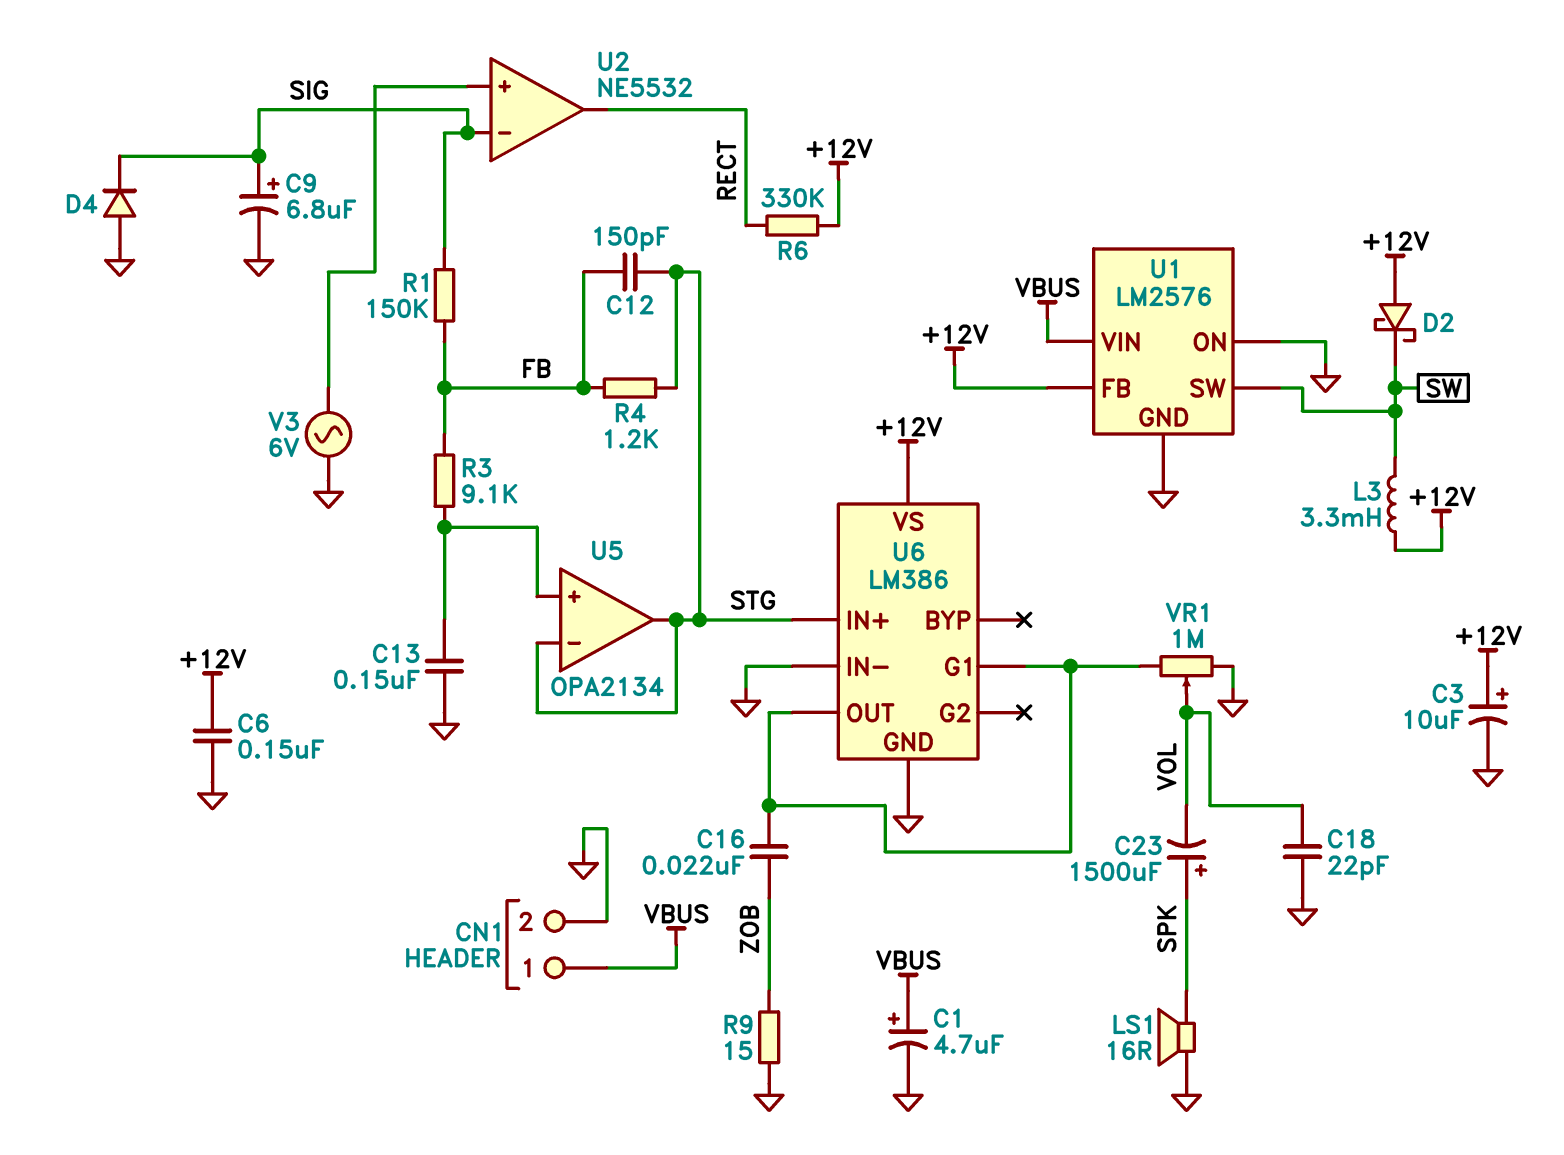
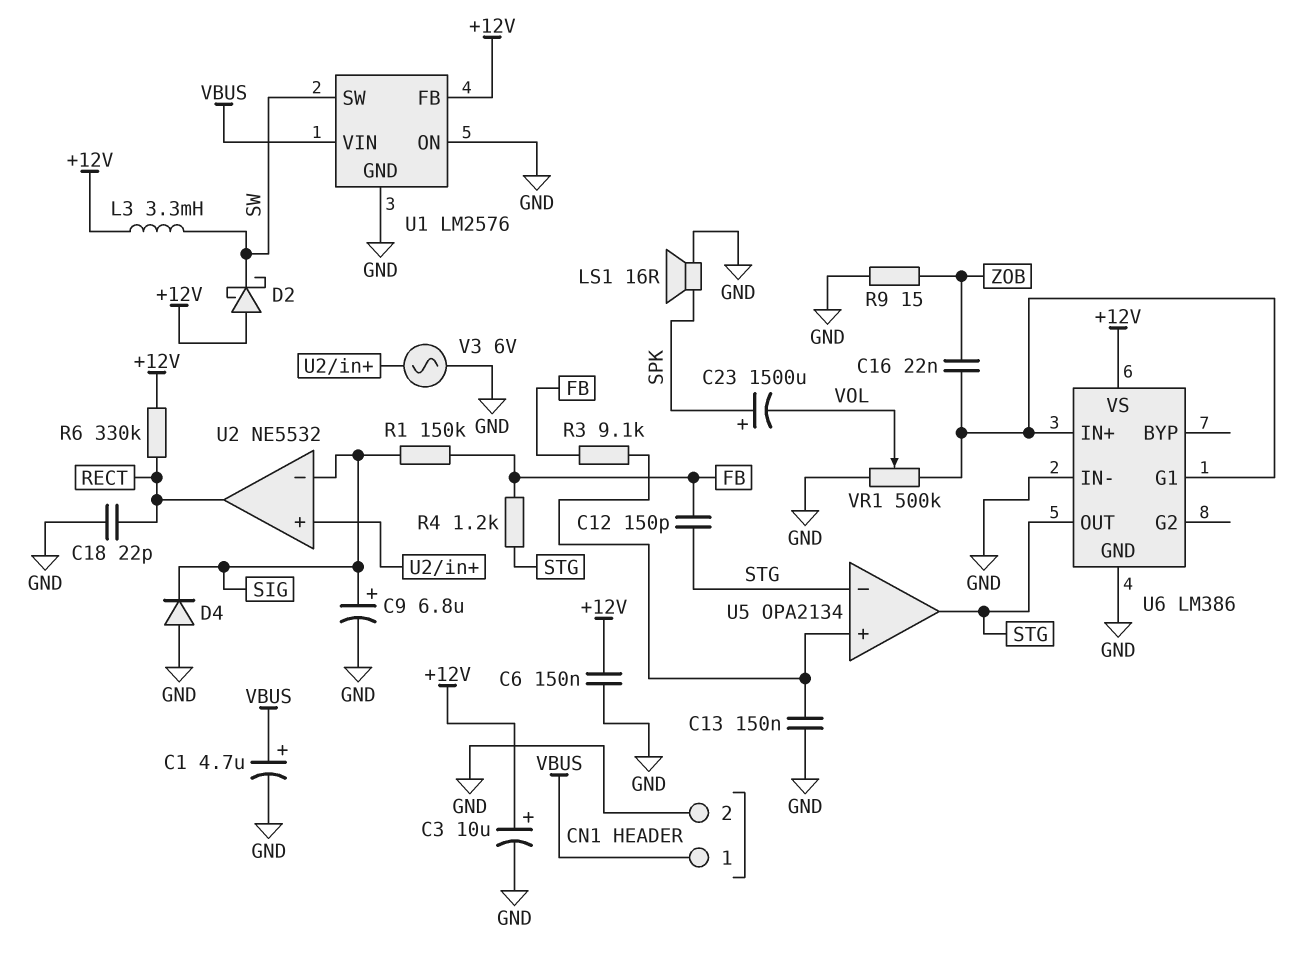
C18: 22pF (GND, VOL) -> 22pF (GND, RECT)
U6 pin IN+: STG -> U6/G1
U6 pin OUT: U6/G1 -> STG
VR1: 1M (GND, U6/G1, wiper VOL) -> 500k (GND, U6/G1, wiper VOL)

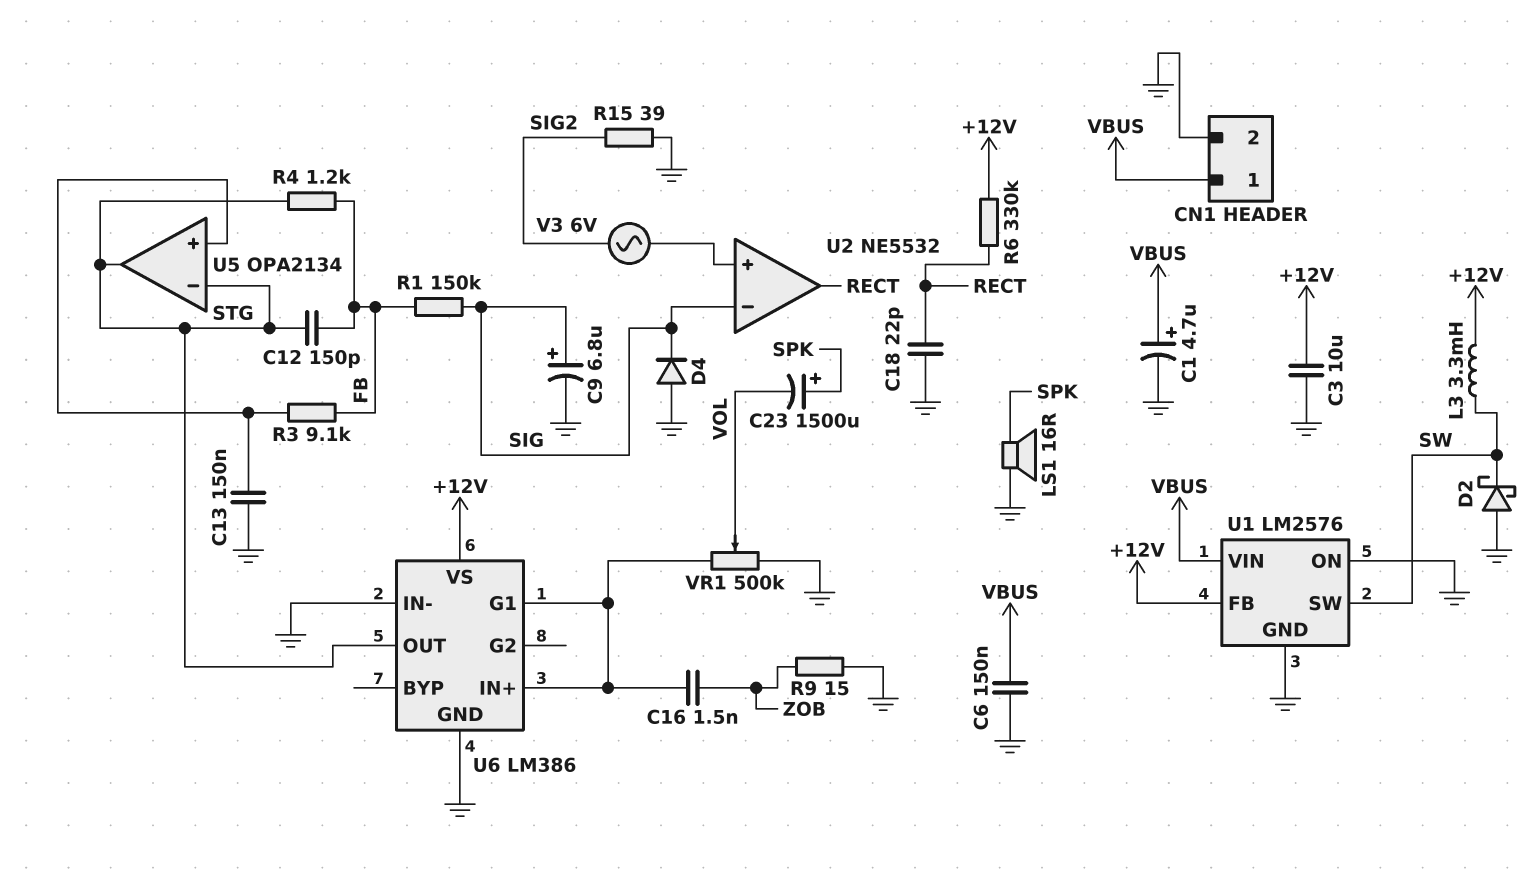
C3: 10uF (plus +12V, minus GND) -> 10uF (+12V, GND)
C6: 150nF (+12V, GND) -> 150nF (GND, VBUS)
C16: 22nF (U6/G1, ZOB) -> 1.5nF (U6/G1, ZOB)
D2: schottky (A +12V, K SW) -> schottky (A GND, K SW)
R15: none -> 39 (GND, SIG2)
V3: AC 6V (GND, U2/in+) -> AC 6V (SIG2, U2/in+)

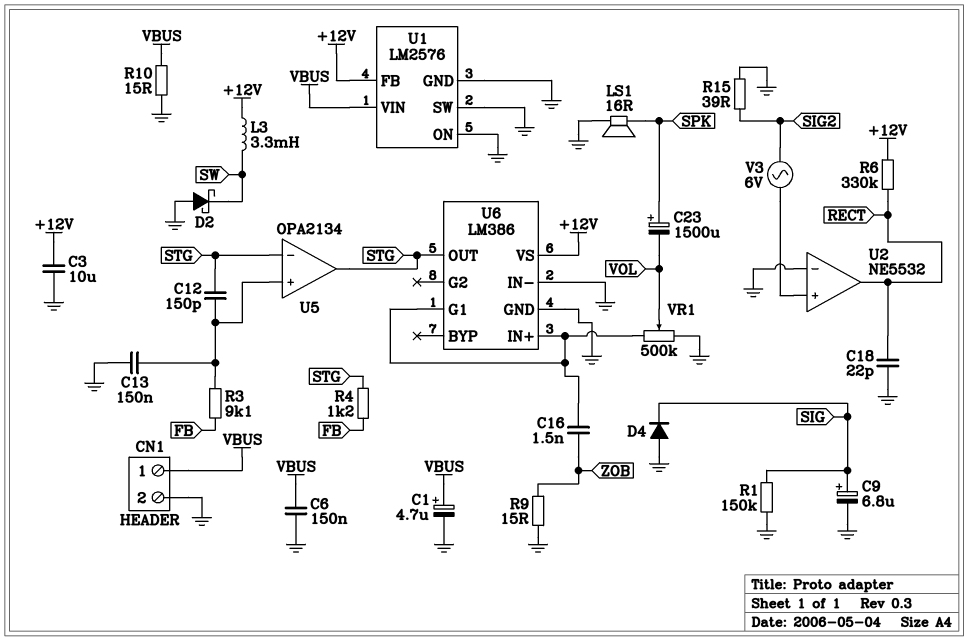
C12: 150pF (FB, STG) -> 150pF (STG, U5/in+)
R1: 150k (FB, SIG) -> 150k (GND, SIG)
R10: none -> 15 (GND, VBUS)
U1 pin SW: SW -> GND
U2 pin in-: SIG -> GND

